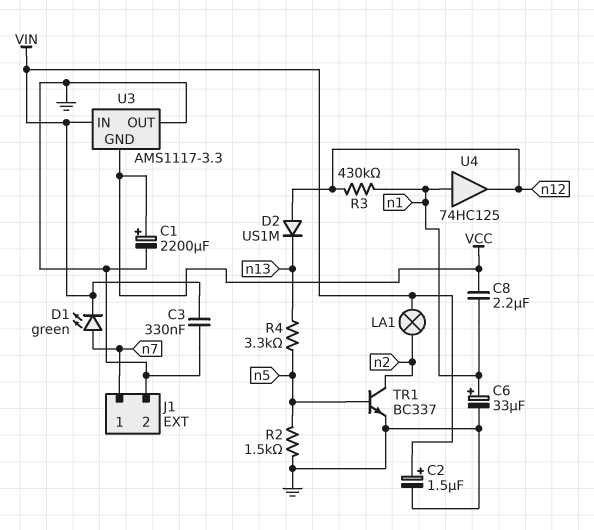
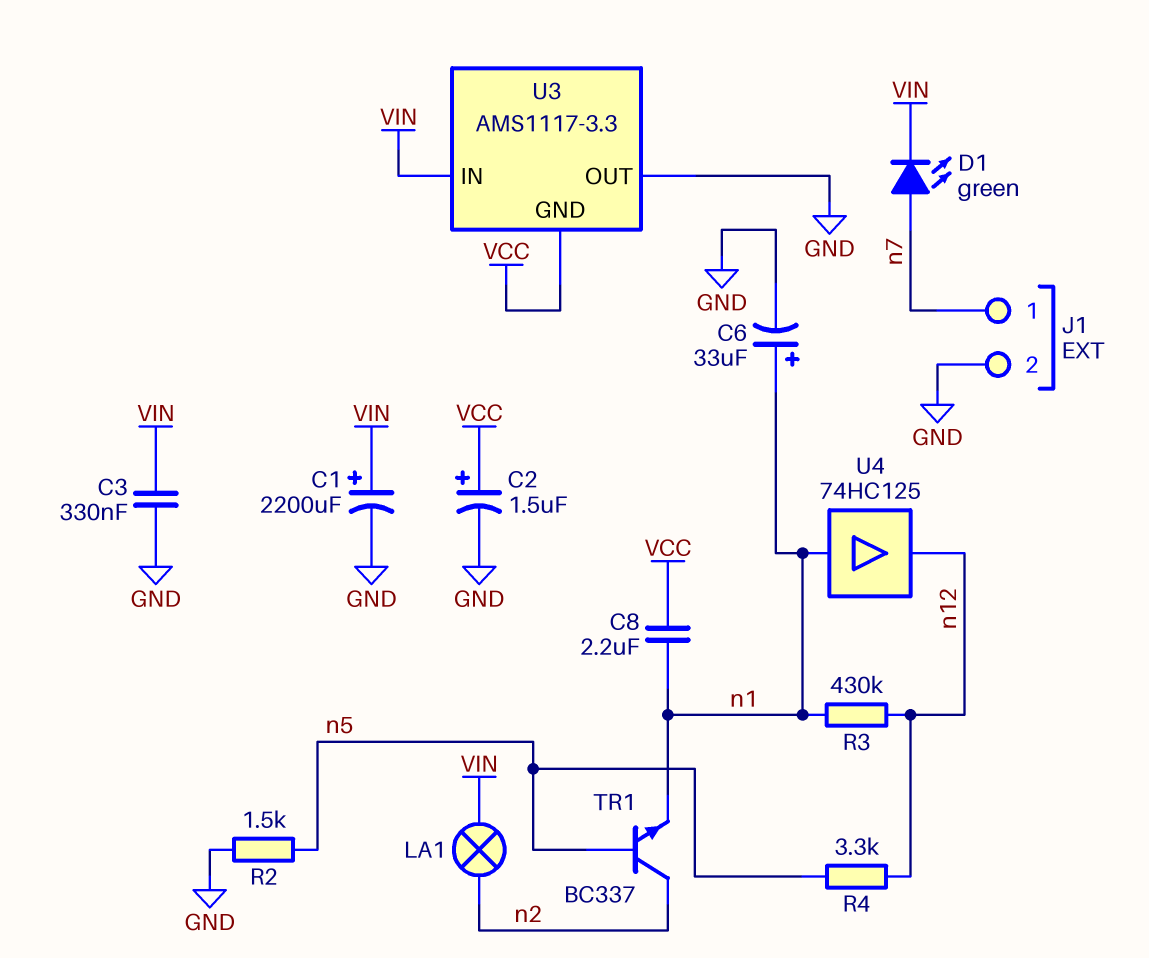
C1: 2200uF (plus VCC, minus GND) -> 2200uF (plus VIN, minus GND)
C2: 1.5uF (plus VIN, minus GND) -> 1.5uF (plus VCC, minus GND)
D2: diode US1M (A n12, K n13) -> none
R4: 3.3k (n5, n13) -> 3.3k (n5, n12)
TR1: NPN BC337 (B n5, C n2, E GND) -> NPN BC337 (B n5, C n2, E n1)

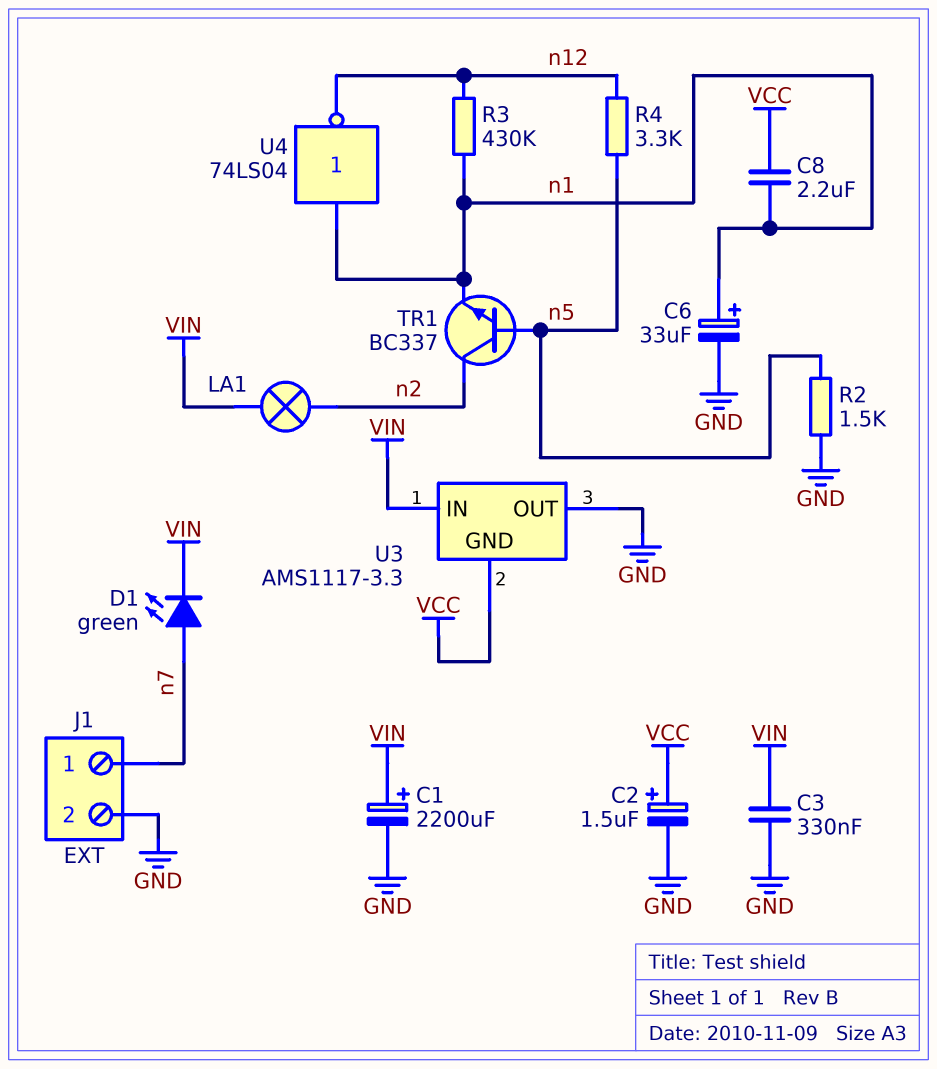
U4: buffer 74HC125 (in n1, out n12) -> NOT 74LS04 (in n1, out n12)

